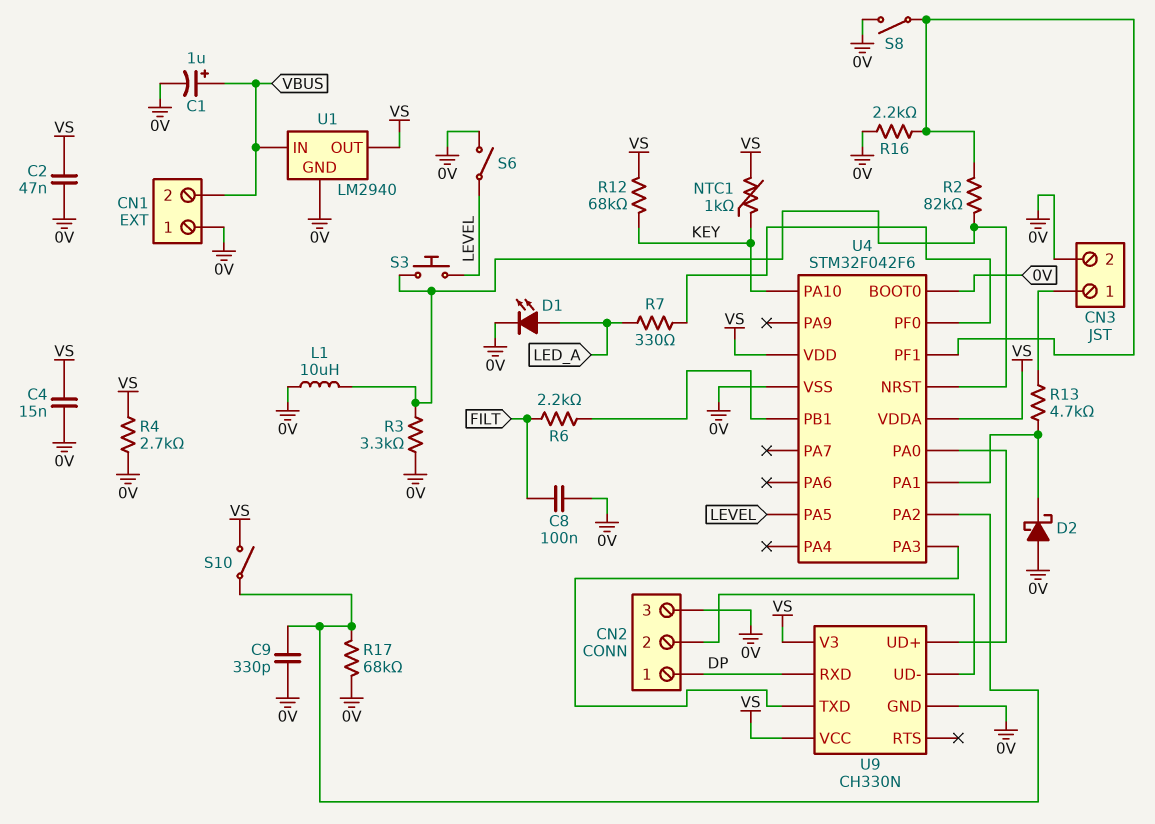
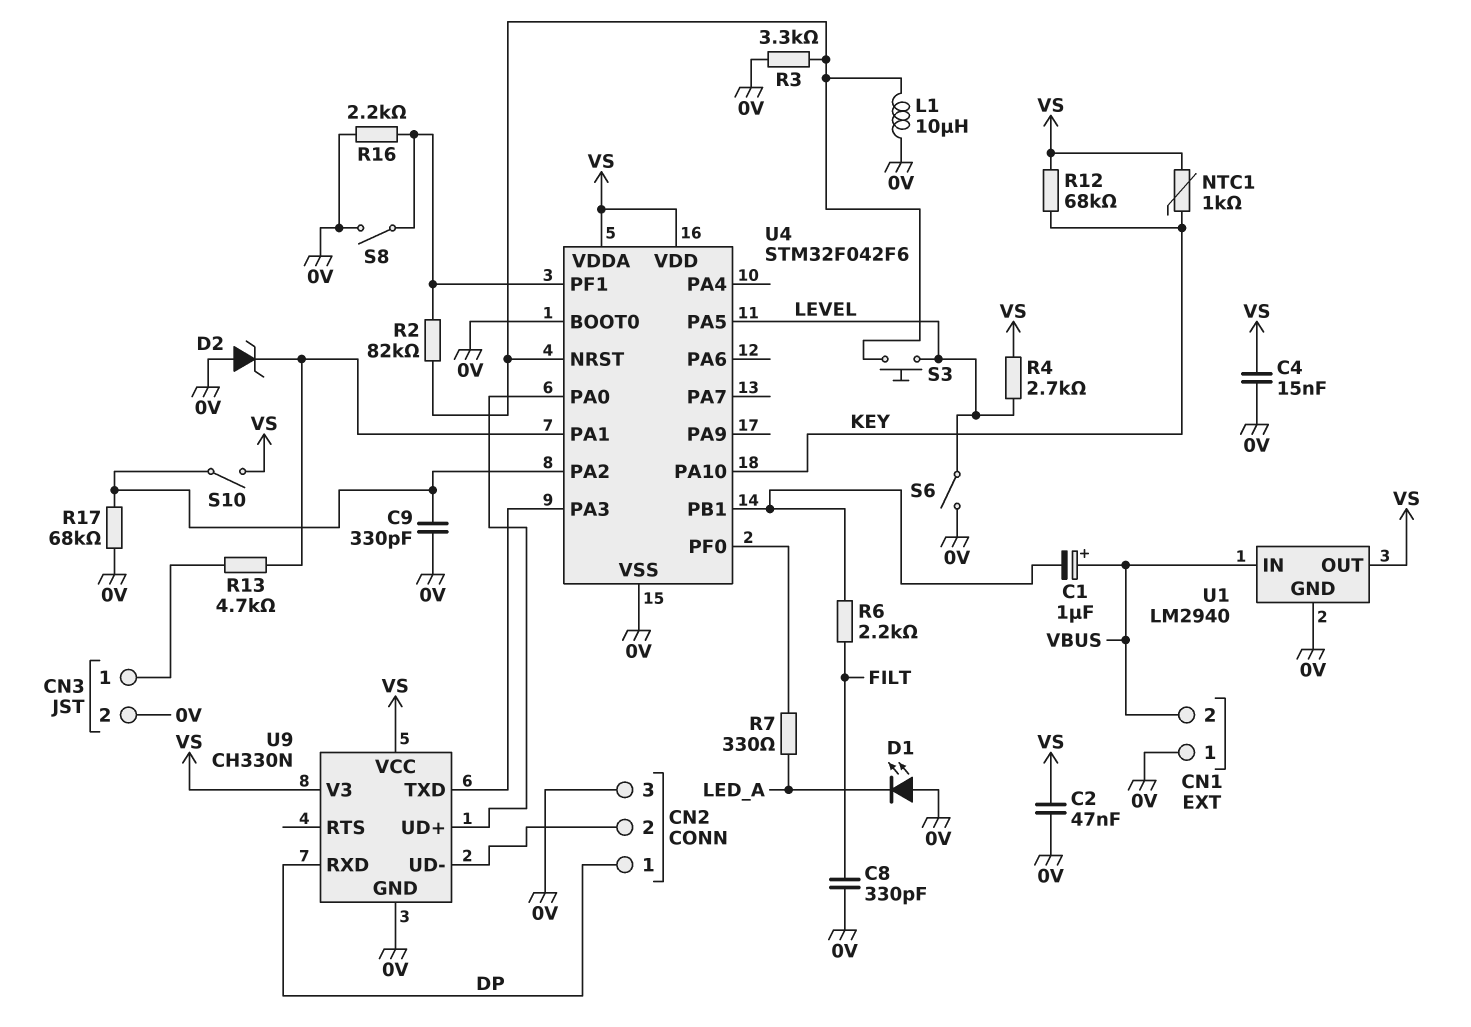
C1: 1uF (plus VBUS, minus 0V) -> 1uF (plus VBUS, minus U4/PB1)
C8: 100nF (0V, FILT) -> 330pF (0V, FILT)
D1: LED (A LED_A, K 0V) -> LED (A 0V, K LED_A)
D2: schottky (A 0V, K U4/PA1) -> zener (A 0V, K U4/PA1)
R4: 2.7k (0V, VS) -> 2.7k (LEVEL, VS)

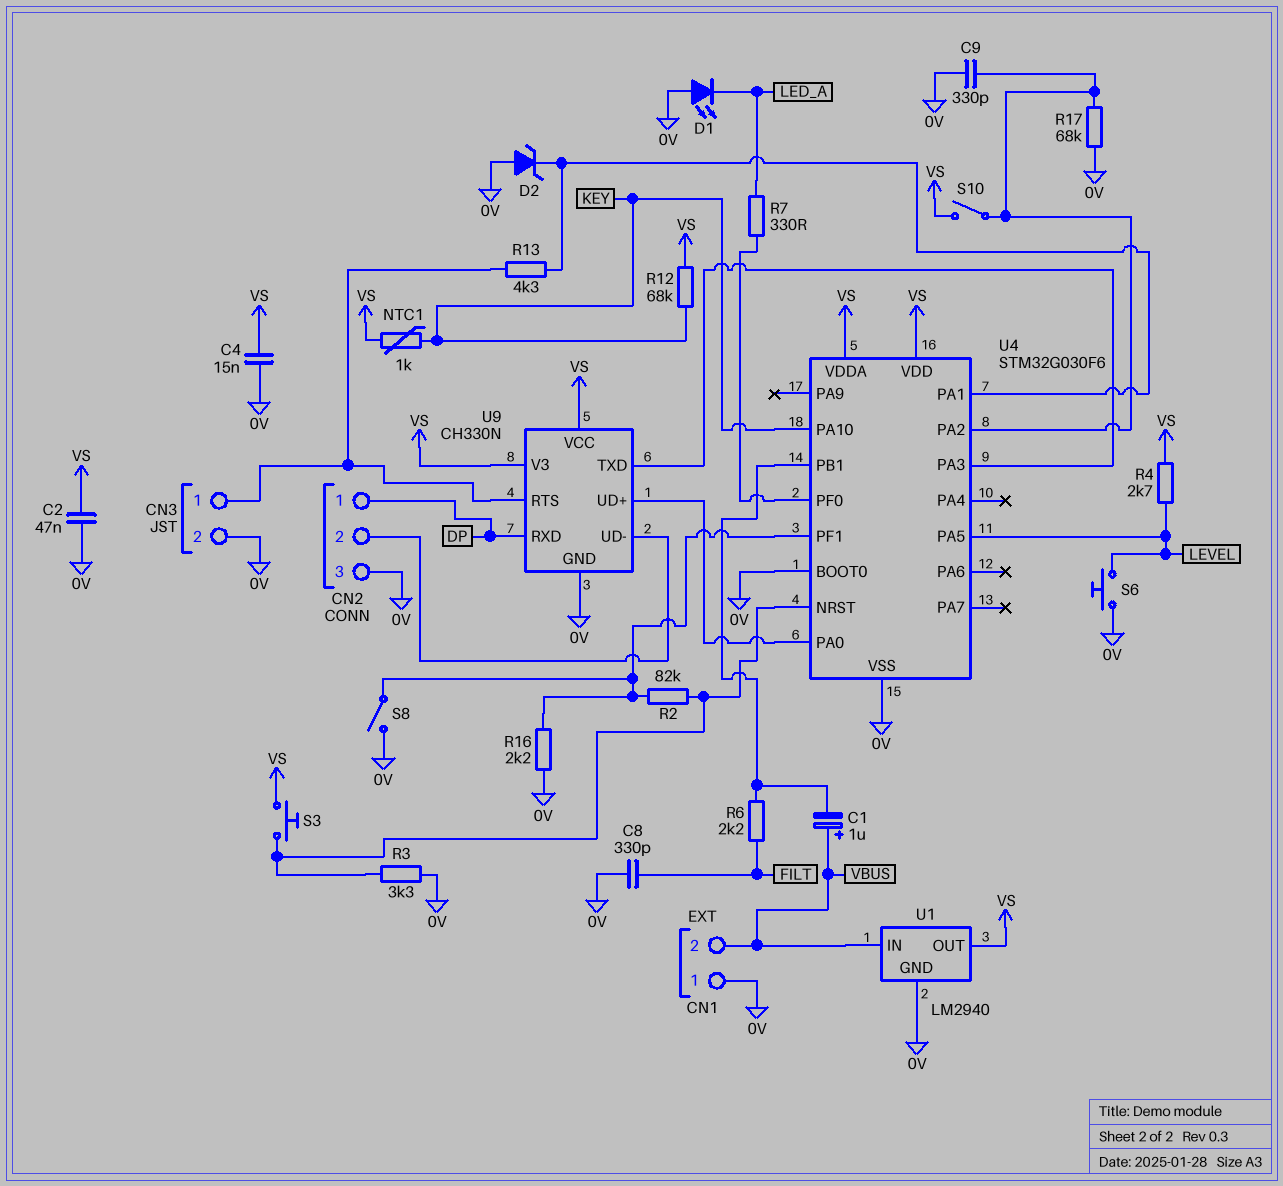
L1: 10uH (0V, U4/NRST) -> none
R13: 4.7k (CN3/1, U4/PA1) -> 4.3k (CN3/1, U4/PA1)
S3: button (LEVEL, U4/NRST) -> button (U4/NRST, VS)
S6: switch (0V, LEVEL) -> button (0V, LEVEL)
U4: STM32F042F6 -> STM32G030F6
U9 pin RTS: none -> CN3/1

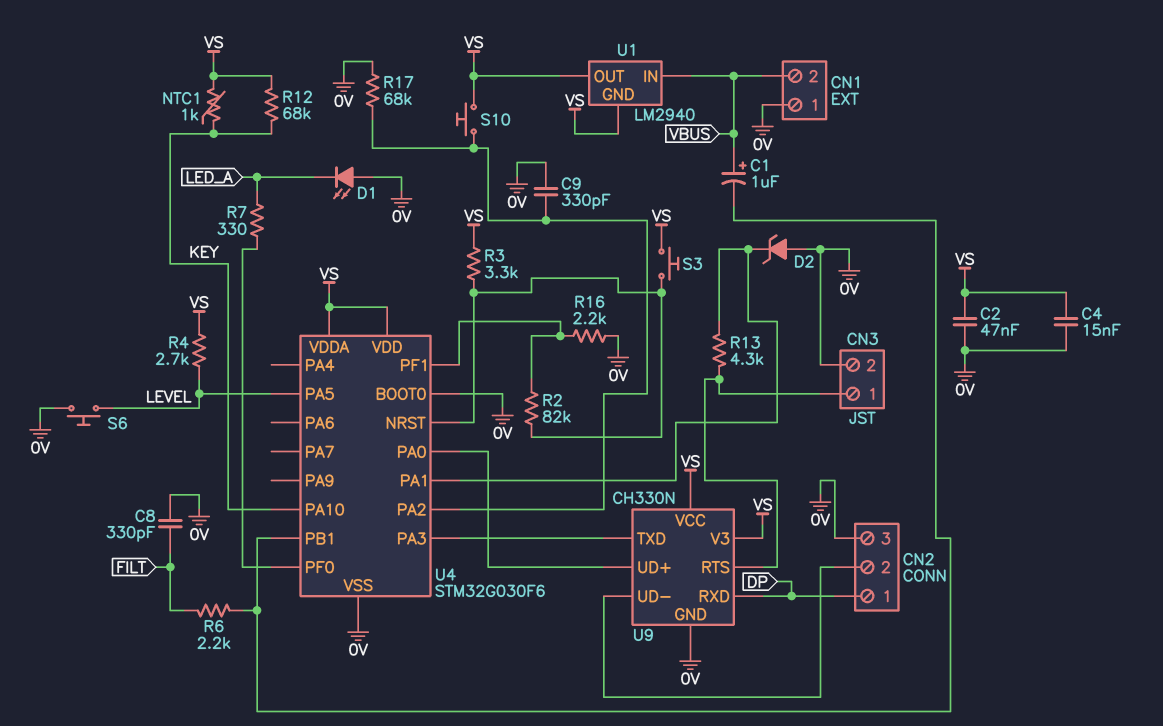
R3: 3.3k (0V, U4/NRST) -> 3.3k (U4/NRST, VS)
S8: switch (0V, U4/PF1) -> none
S10: switch (U4/PA2, VS) -> button (U4/PA2, VS)
U1 pin GND: 0V -> VS

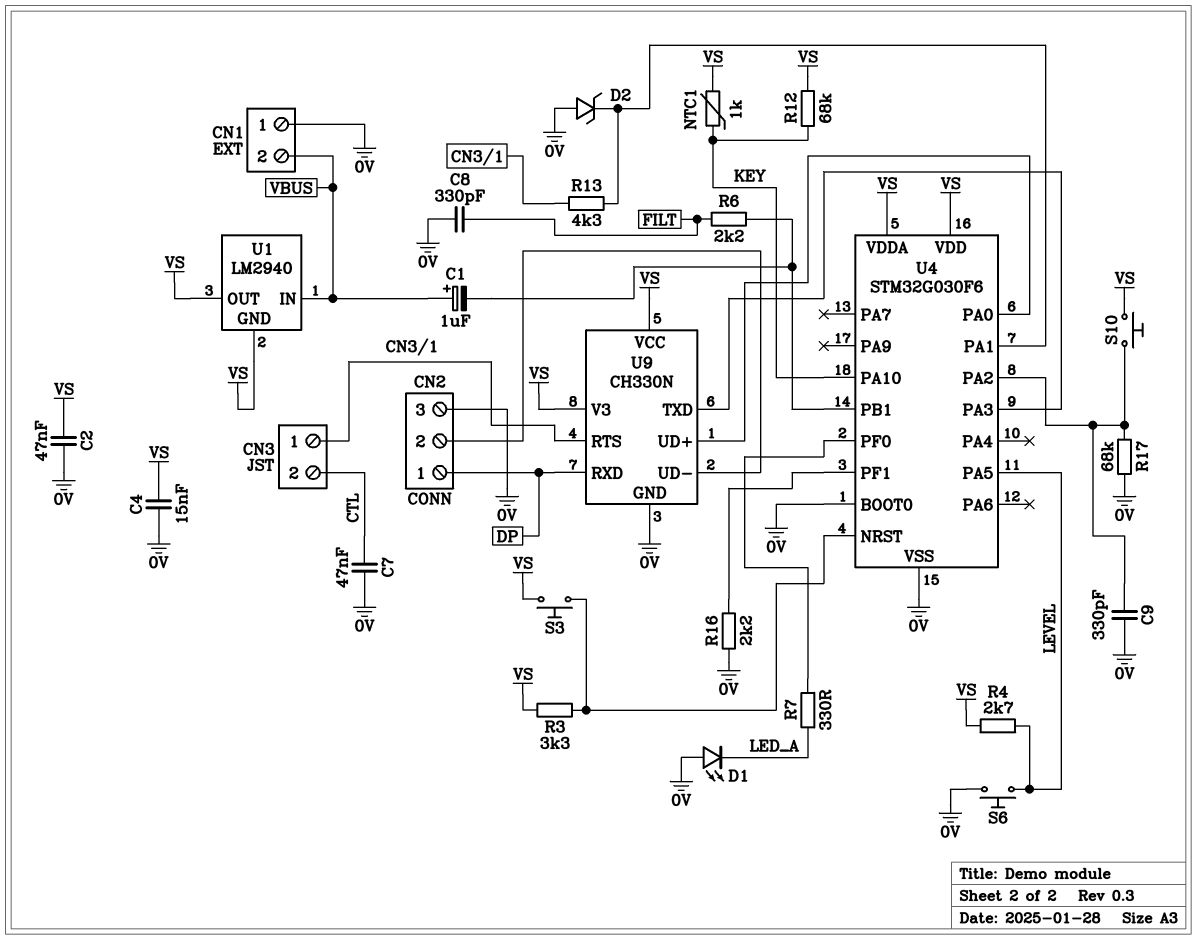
C7: none -> 47nF (0V, CTL)
CN3 pin 2: 0V -> CTL
R2: 82k (U4/NRST, U4/PF1) -> none

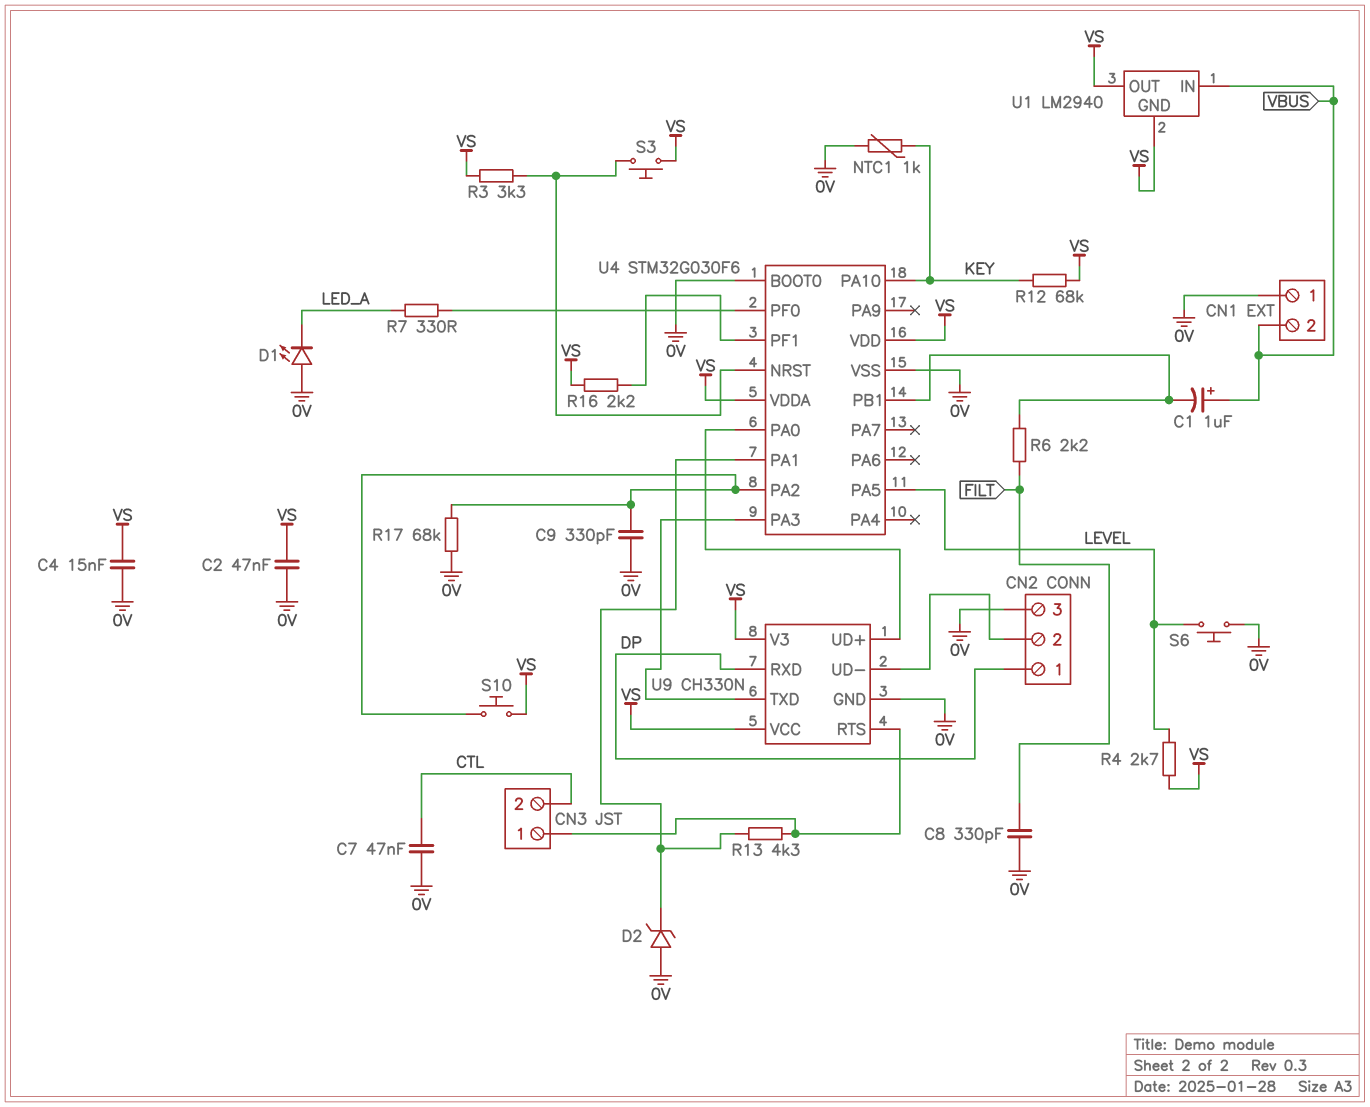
NTC1: 1k (KEY, VS) -> 1k (0V, KEY)
R16: 2.2k (0V, U4/PF1) -> 2.2k (U4/PF1, VS)

